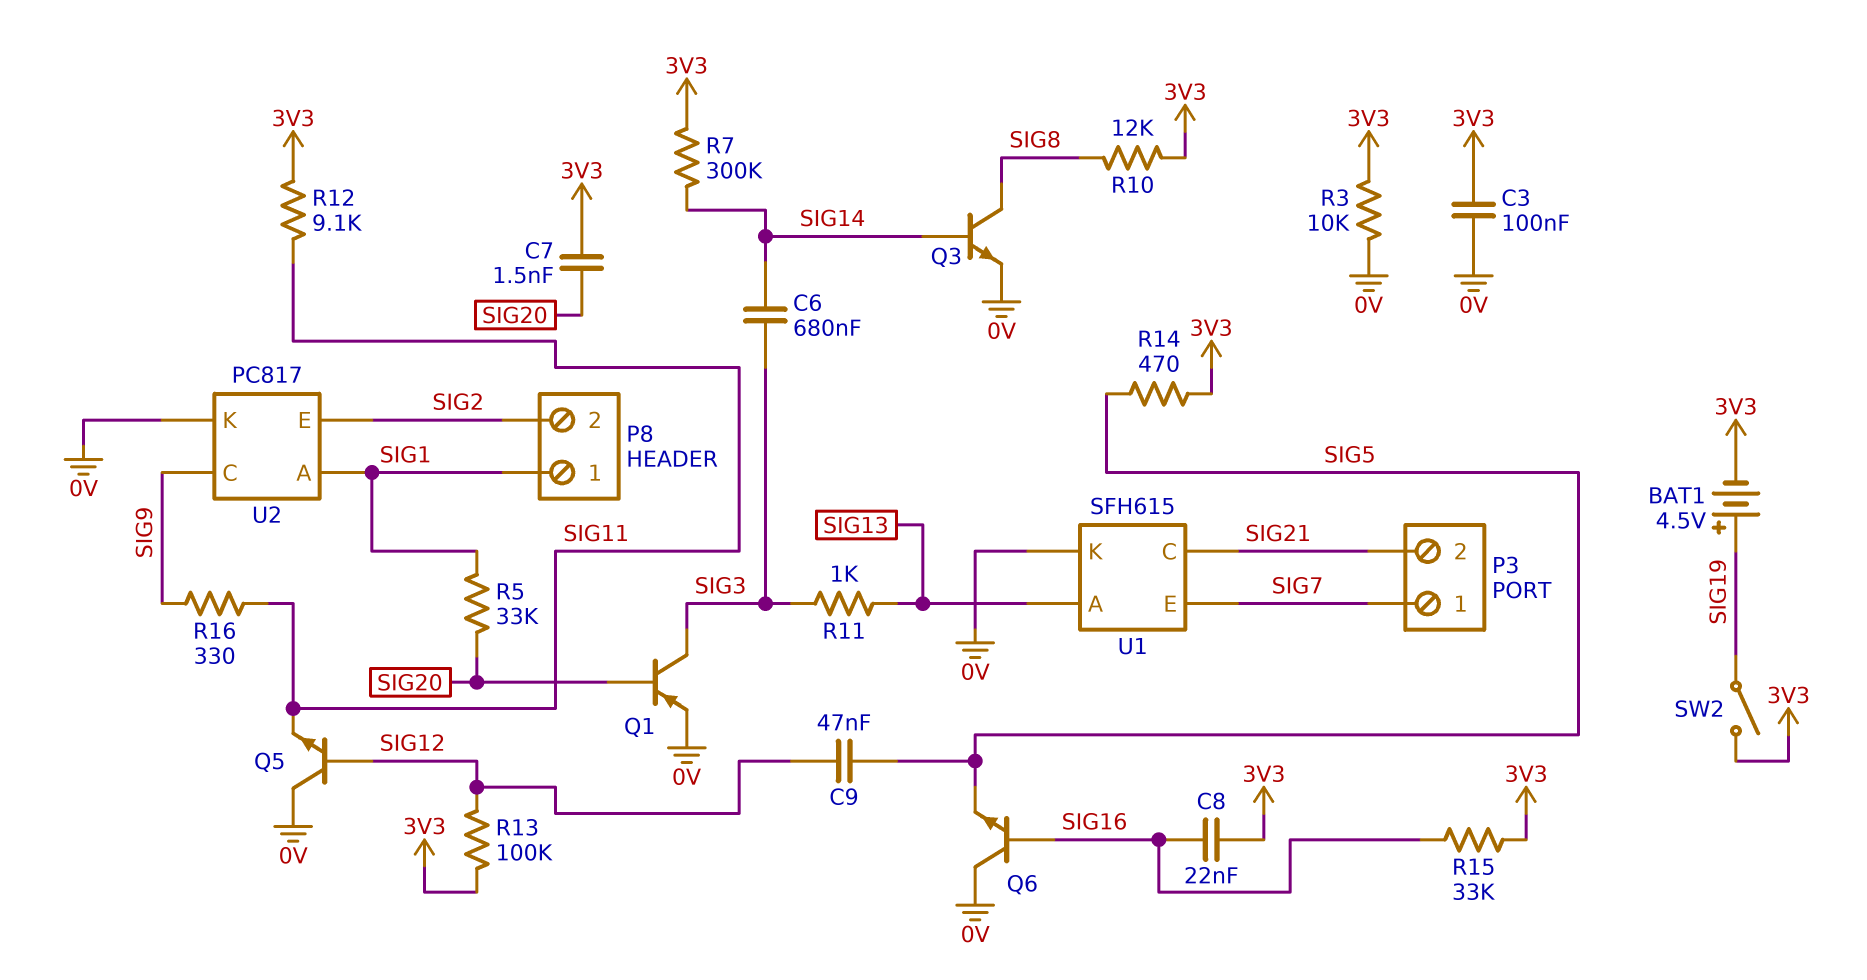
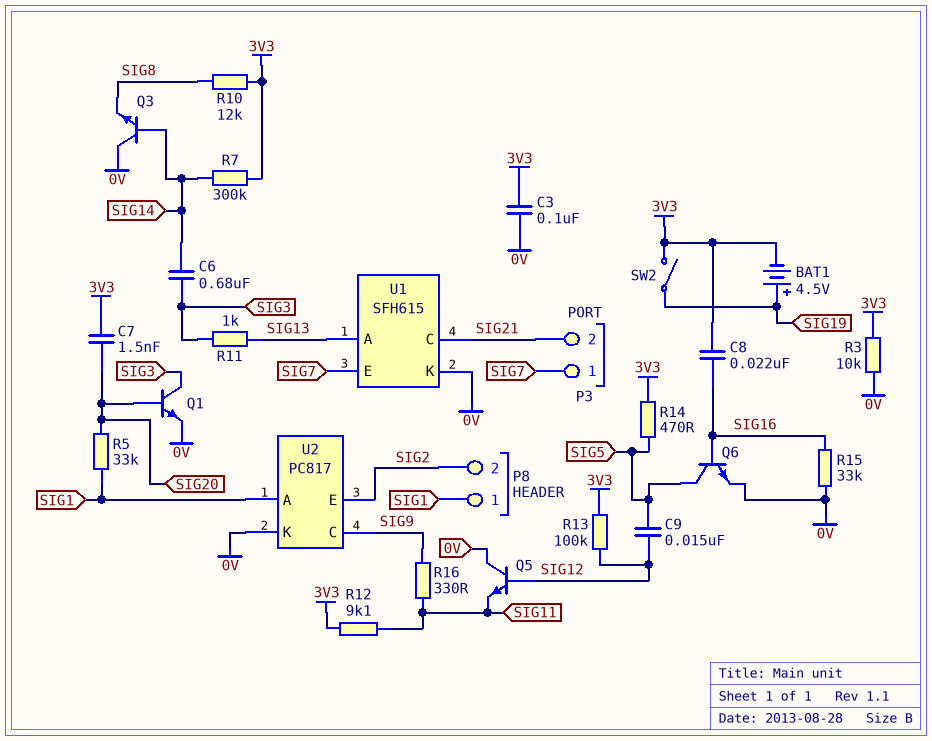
C9: 47nF (SIG5, SIG12) -> 15nF (SIG5, SIG12)
Q1: PNP (B SIG20, C SIG3, E 0V) -> NPN (B SIG20, C SIG3, E 0V)
Q3: NPN (B SIG14, C SIG8, E 0V) -> NPN (B SIG14, C 0V, E SIG8)
Q6: NPN (B SIG16, C 0V, E SIG5) -> NPN (B SIG16, C SIG5, E 0V)
R15: 33k (3V3, SIG16) -> 33k (0V, SIG16)

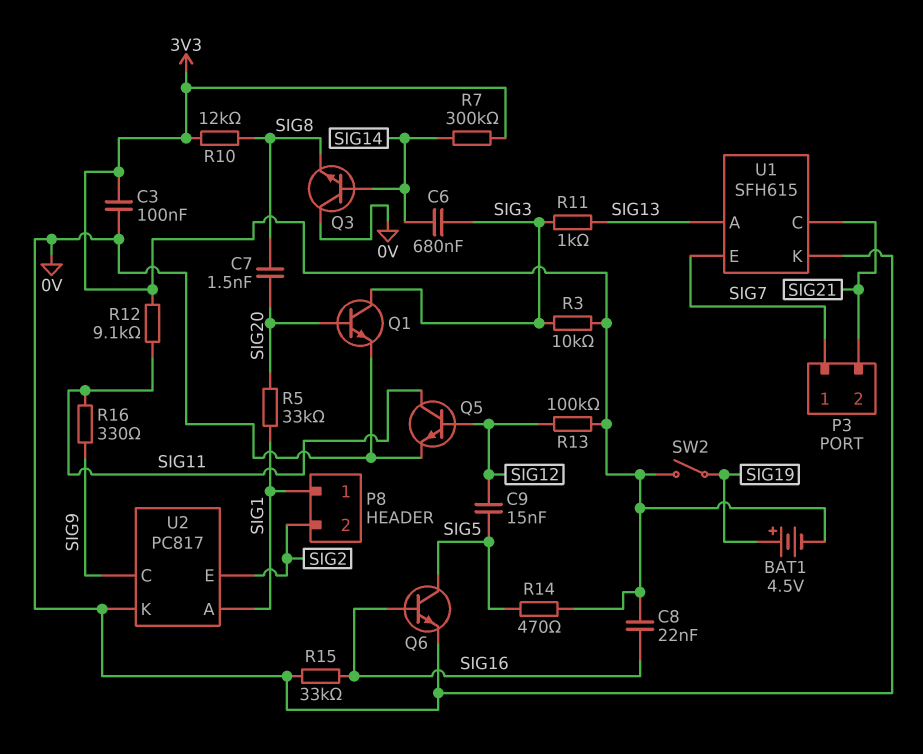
C7: 1.5nF (3V3, SIG20) -> 1.5nF (SIG8, SIG20)
Q5: NPN (B SIG12, C 0V, E SIG11) -> NPN (B SIG12, C SIG11, E 0V)
R3: 10k (0V, 3V3) -> 10k (3V3, SIG3)

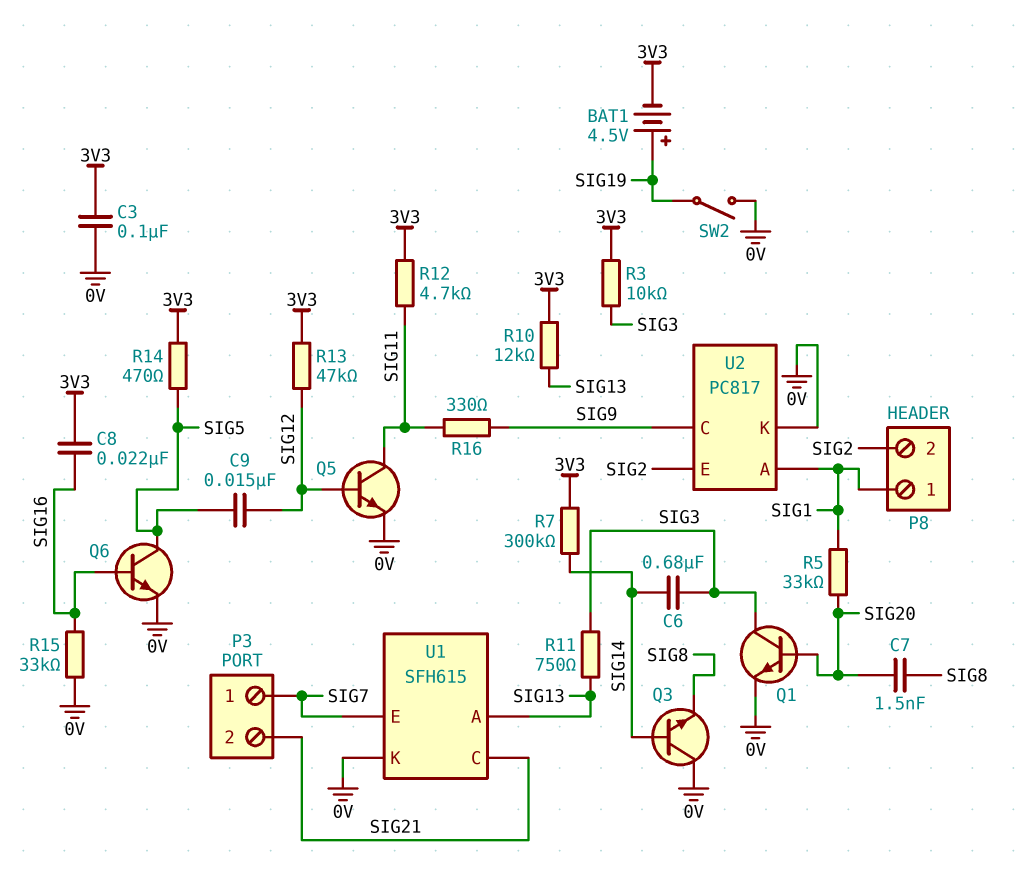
R10: 12k (3V3, SIG8) -> 12k (3V3, SIG13)
R11: 1k (SIG3, SIG13) -> 750 (SIG3, SIG13)
R12: 9.1k (3V3, SIG11) -> 4.7k (3V3, SIG11)
R13: 100k (3V3, SIG12) -> 47k (3V3, SIG12)
SW2: switch (3V3, SIG19) -> switch (0V, SIG19)

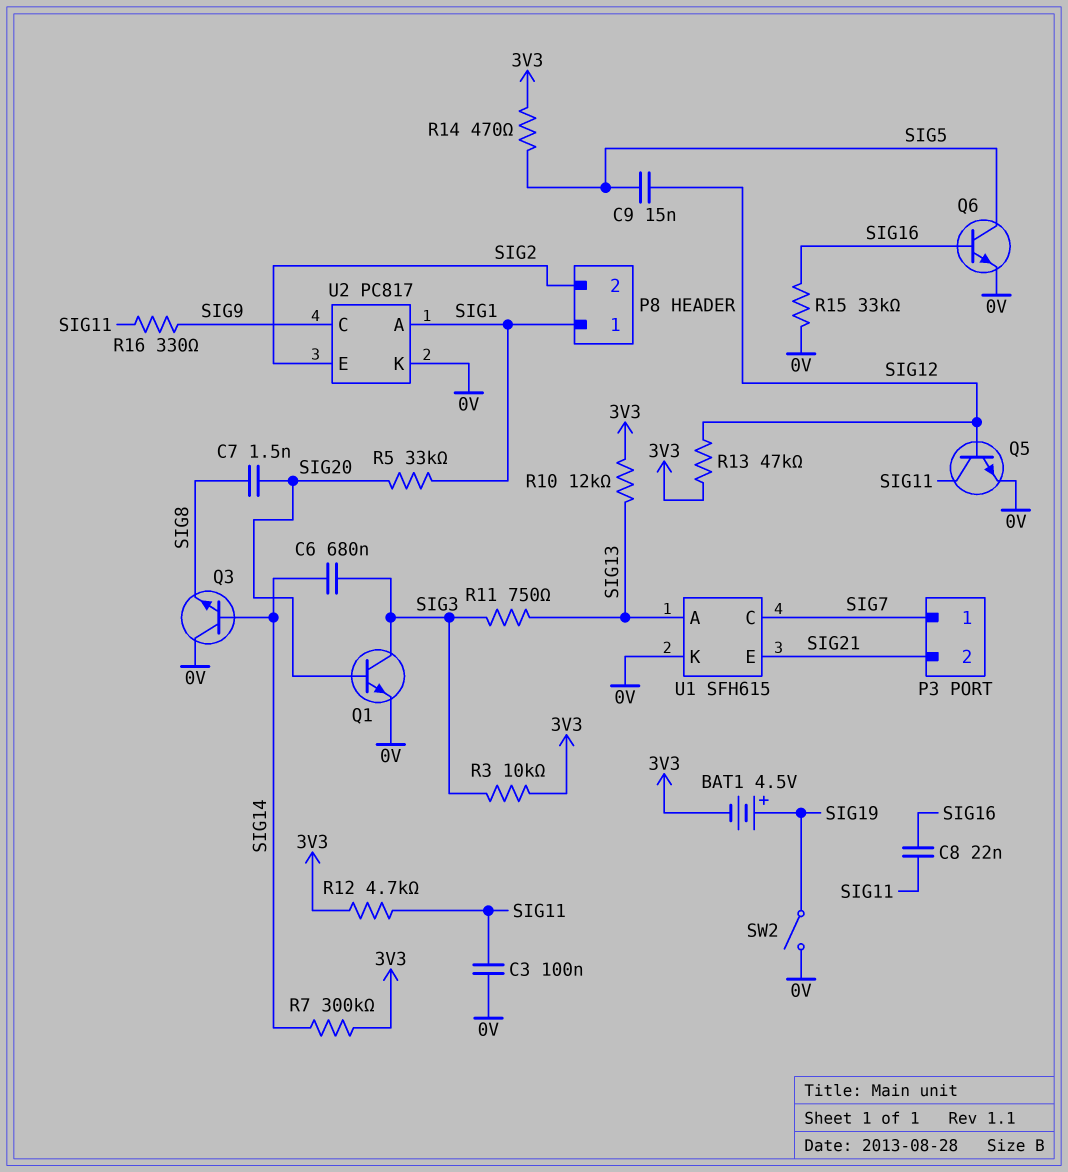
C3: 100nF (0V, 3V3) -> 100nF (0V, SIG11)
C8: 22nF (3V3, SIG16) -> 22nF (SIG11, SIG16)
U1 pin C: SIG21 -> SIG7
U1 pin E: SIG7 -> SIG21

